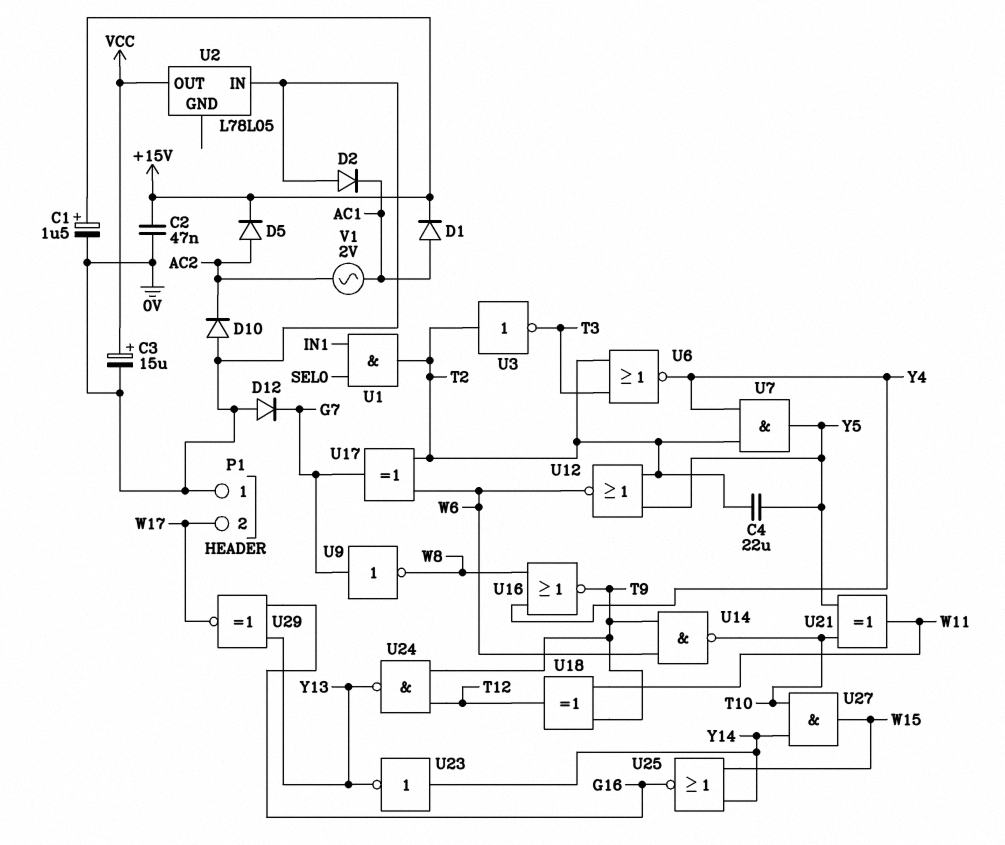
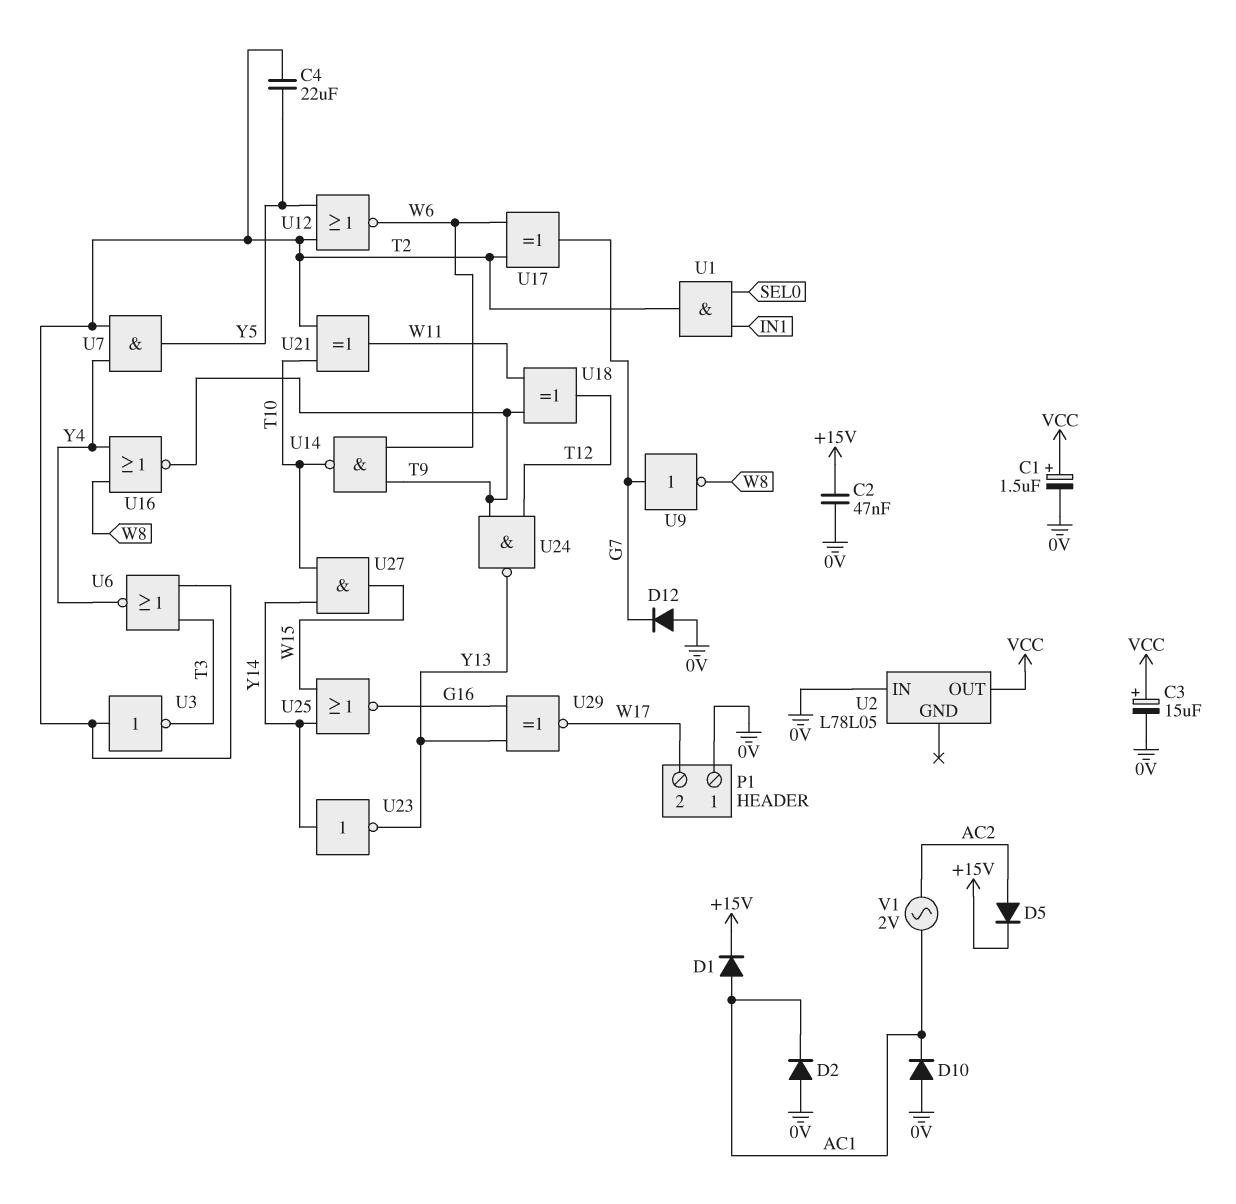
C1: 1.5uF (plus +15V, minus 0V) -> 1.5uF (plus VCC, minus 0V)
D10: diode (A 0V, K AC2) -> diode (A 0V, K AC1)
U21: XOR (in T10, in Y5, out W11) -> XOR (in T2, in T10, out W11)

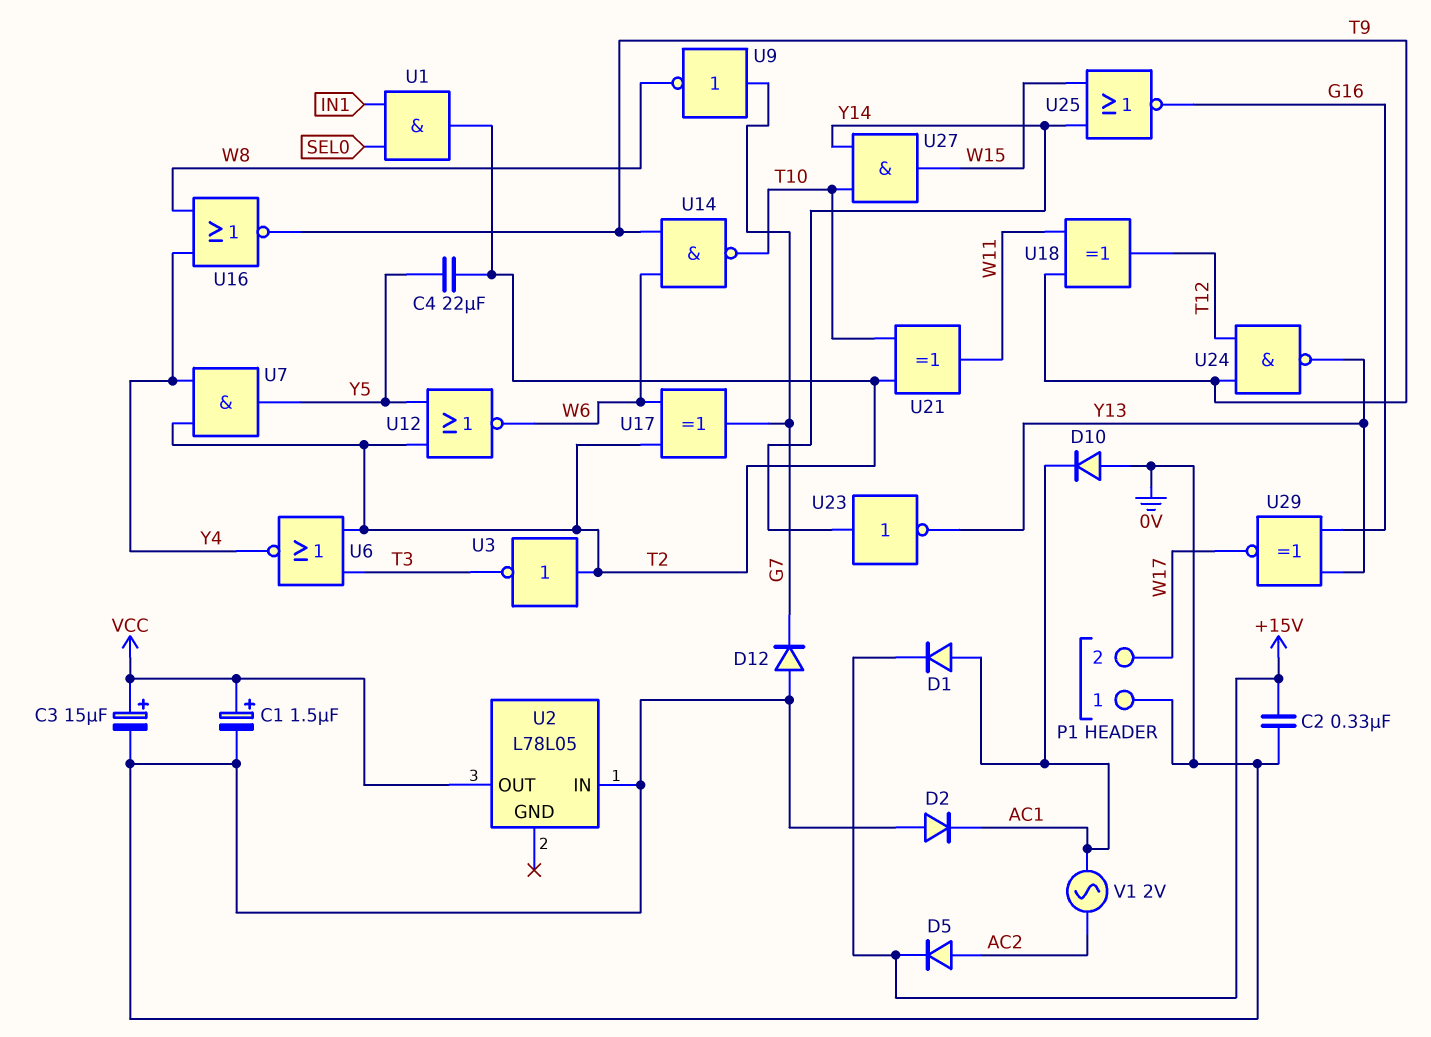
C2: 47nF (+15V, 0V) -> 330nF (+15V, 0V)

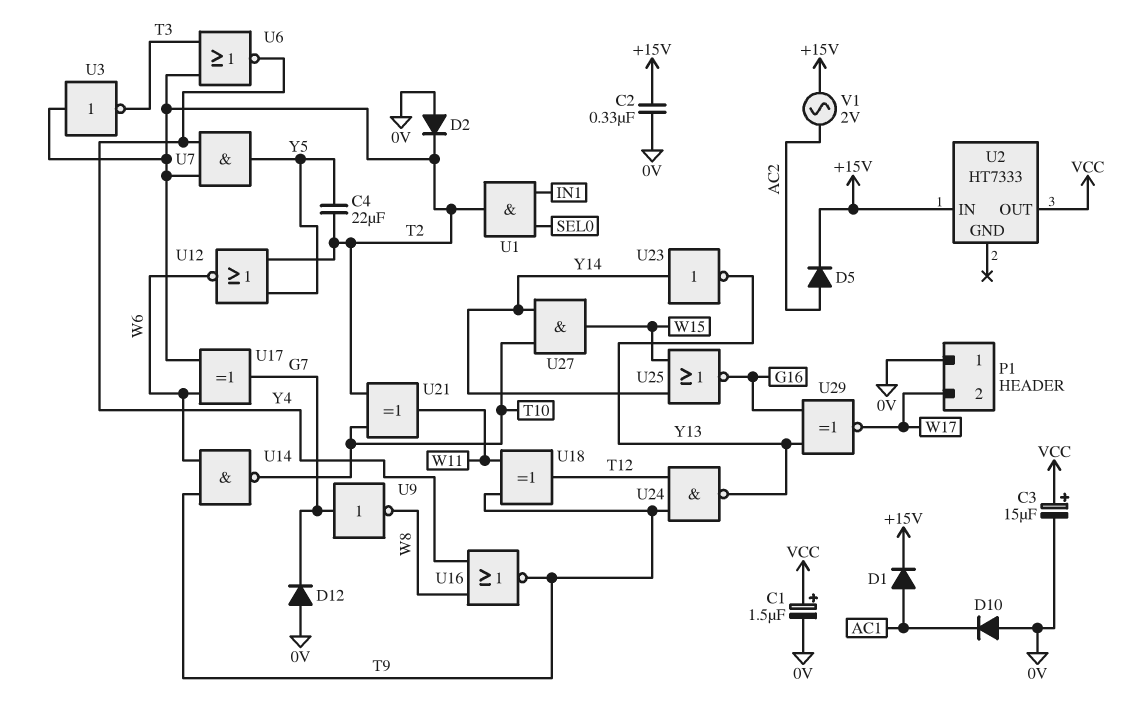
D2: diode (A 0V, K AC1) -> diode (A 0V, K T2)
U2: L78L05 -> HT7333
U2 pin IN: 0V -> +15V
V1: AC 2V (AC1, AC2) -> AC 2V (+15V, AC2)

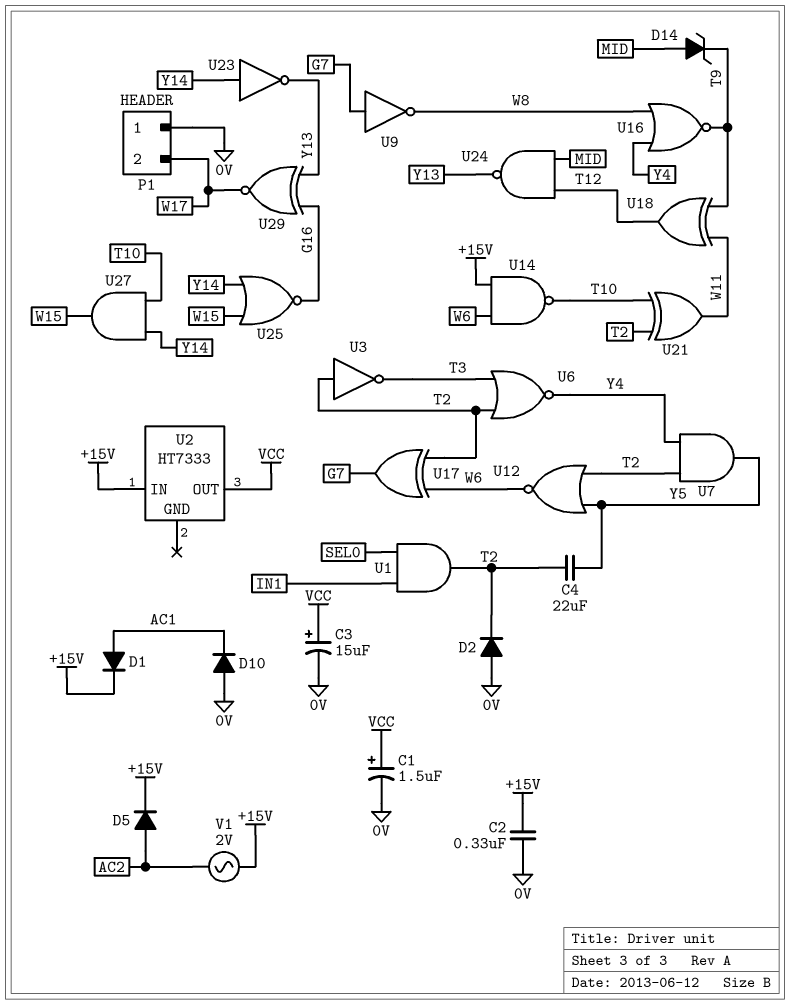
D12: diode (A 0V, K G7) -> none
D14: none -> zener (A MID, K T9)
U14: NAND (in T9, in W6, out T10) -> NAND (in +15V, in W6, out T10)
U24: NAND (in T9, in T12, out Y13) -> NAND (in MID, in T12, out Y13)

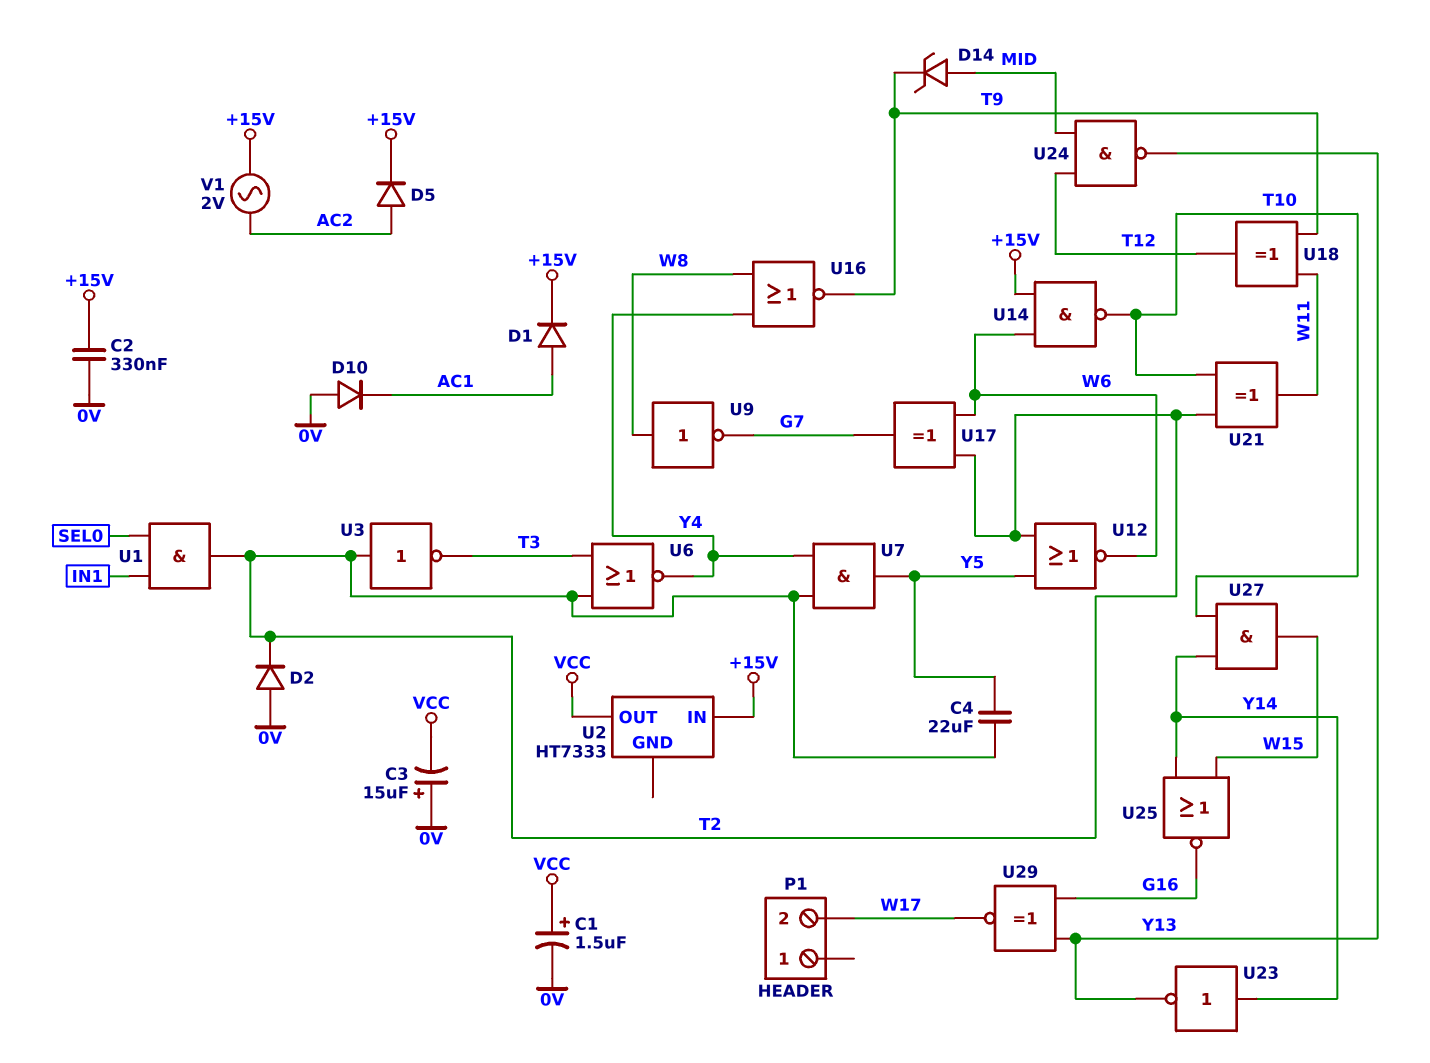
C3: 15uF (plus VCC, minus 0V) -> 15uF (plus 0V, minus VCC)
P1 pin 1: 0V -> none
U9: NOT (in G7, out W8) -> NOT (in W8, out G7)

